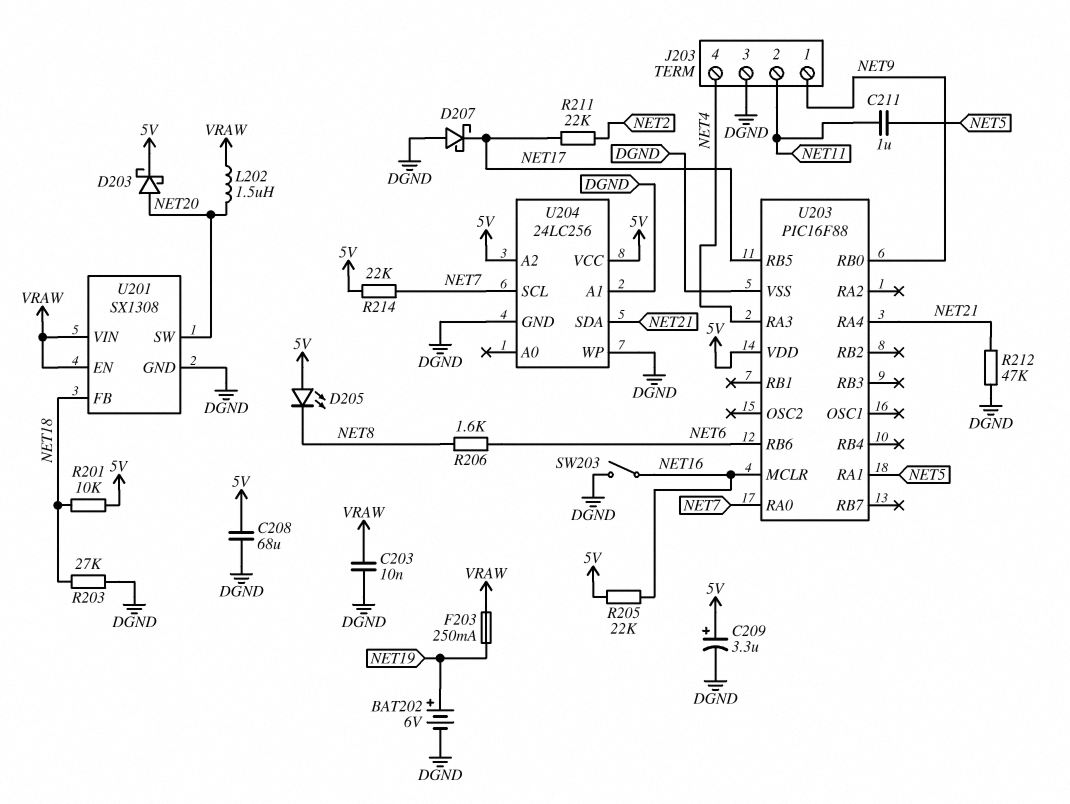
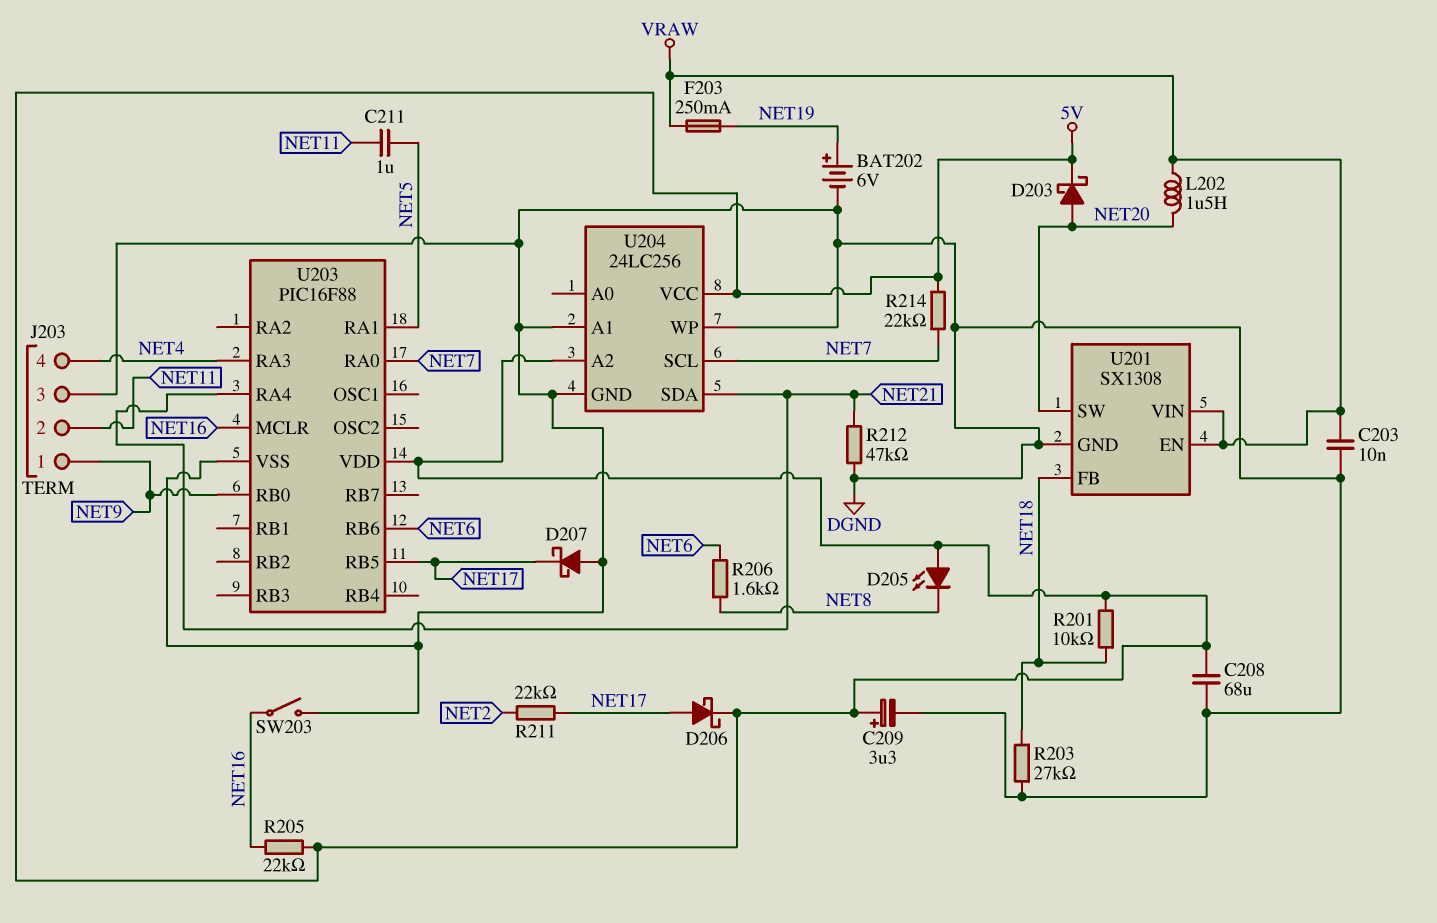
D206: none -> schottky (A NET17, K 5V)

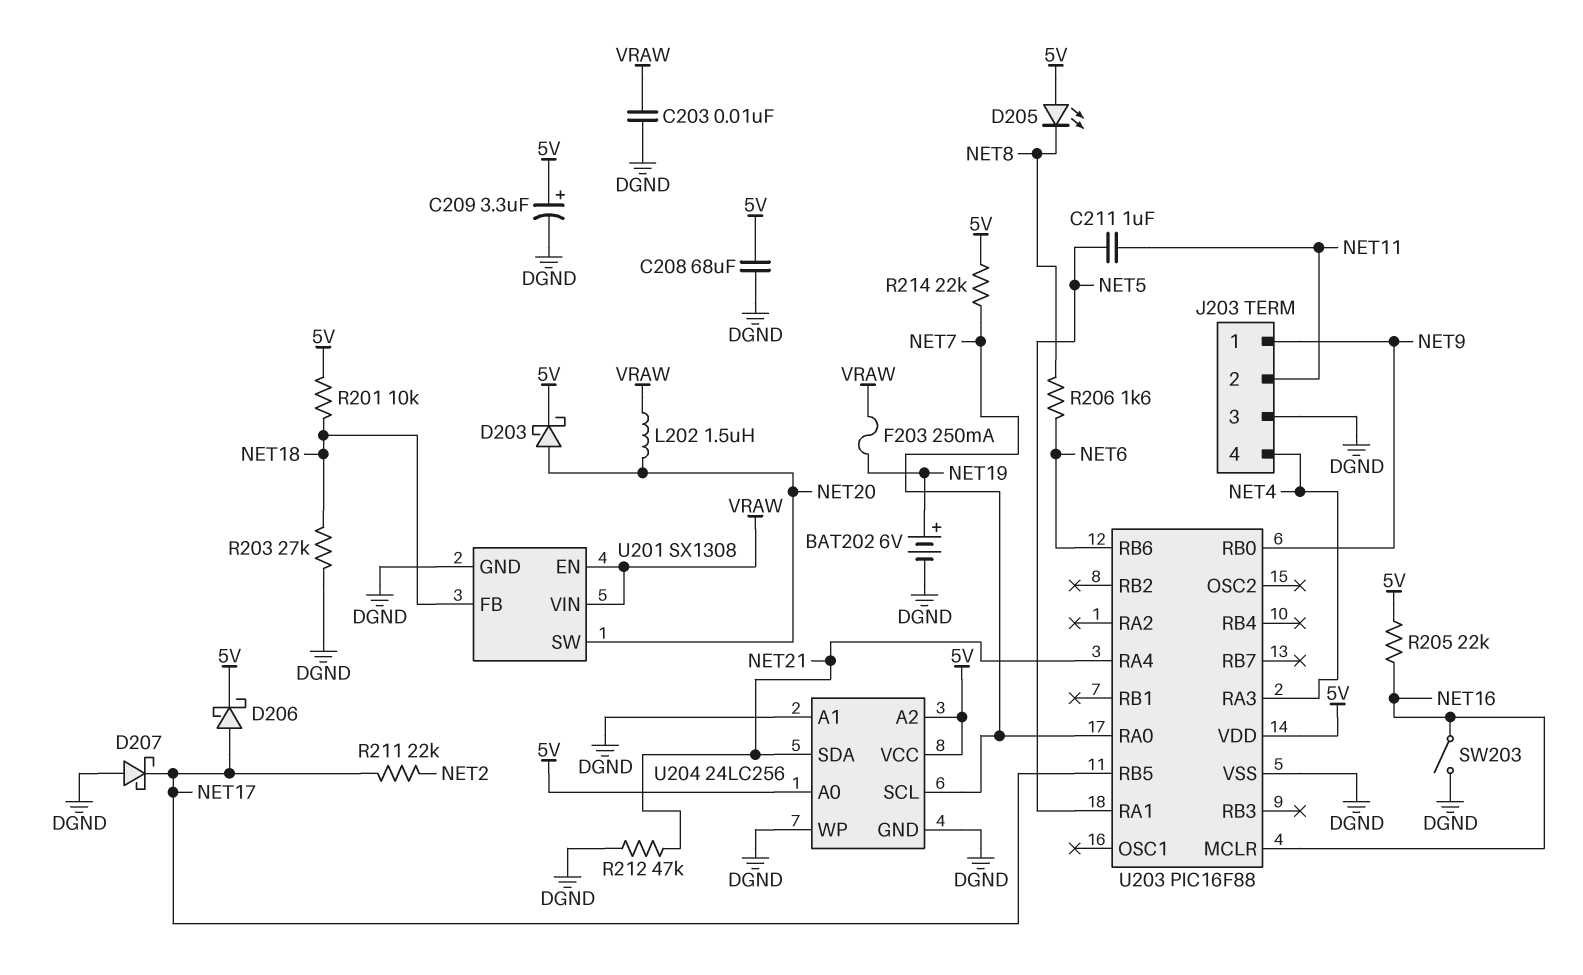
U204 pin A0: none -> 5V

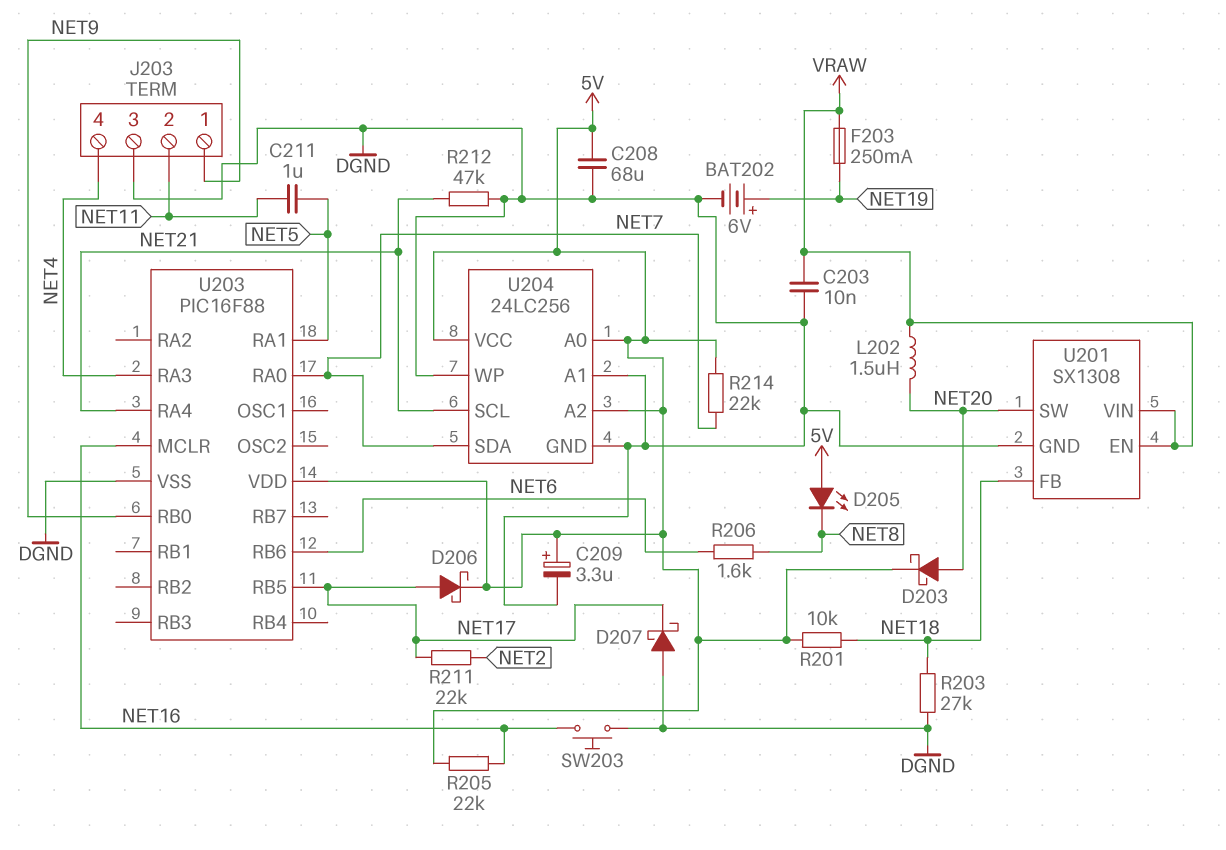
SW203: switch (DGND, NET16) -> button (DGND, NET16)
U204 pin SCL: NET7 -> NET21
U204 pin SDA: NET21 -> NET7

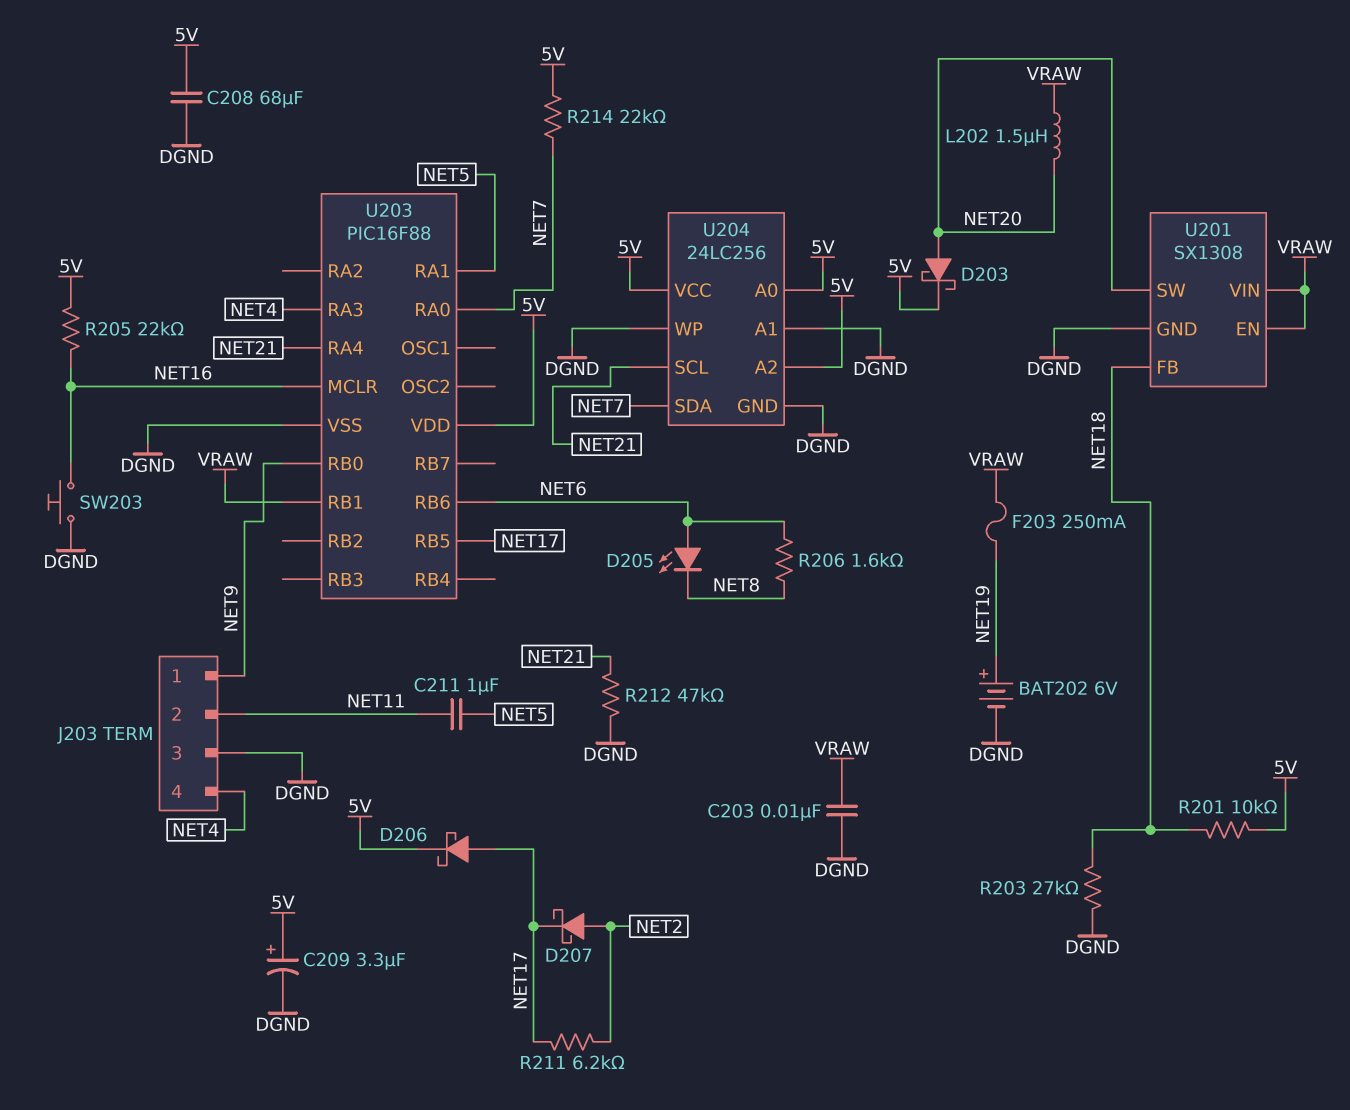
D205: LED (A 5V, K NET8) -> LED (A NET6, K NET8)
D207: schottky (A DGND, K NET17) -> schottky (A NET2, K NET17)
R211: 22k (NET2, NET17) -> 6.2k (NET2, NET17)
U203 pin RB1: none -> VRAW

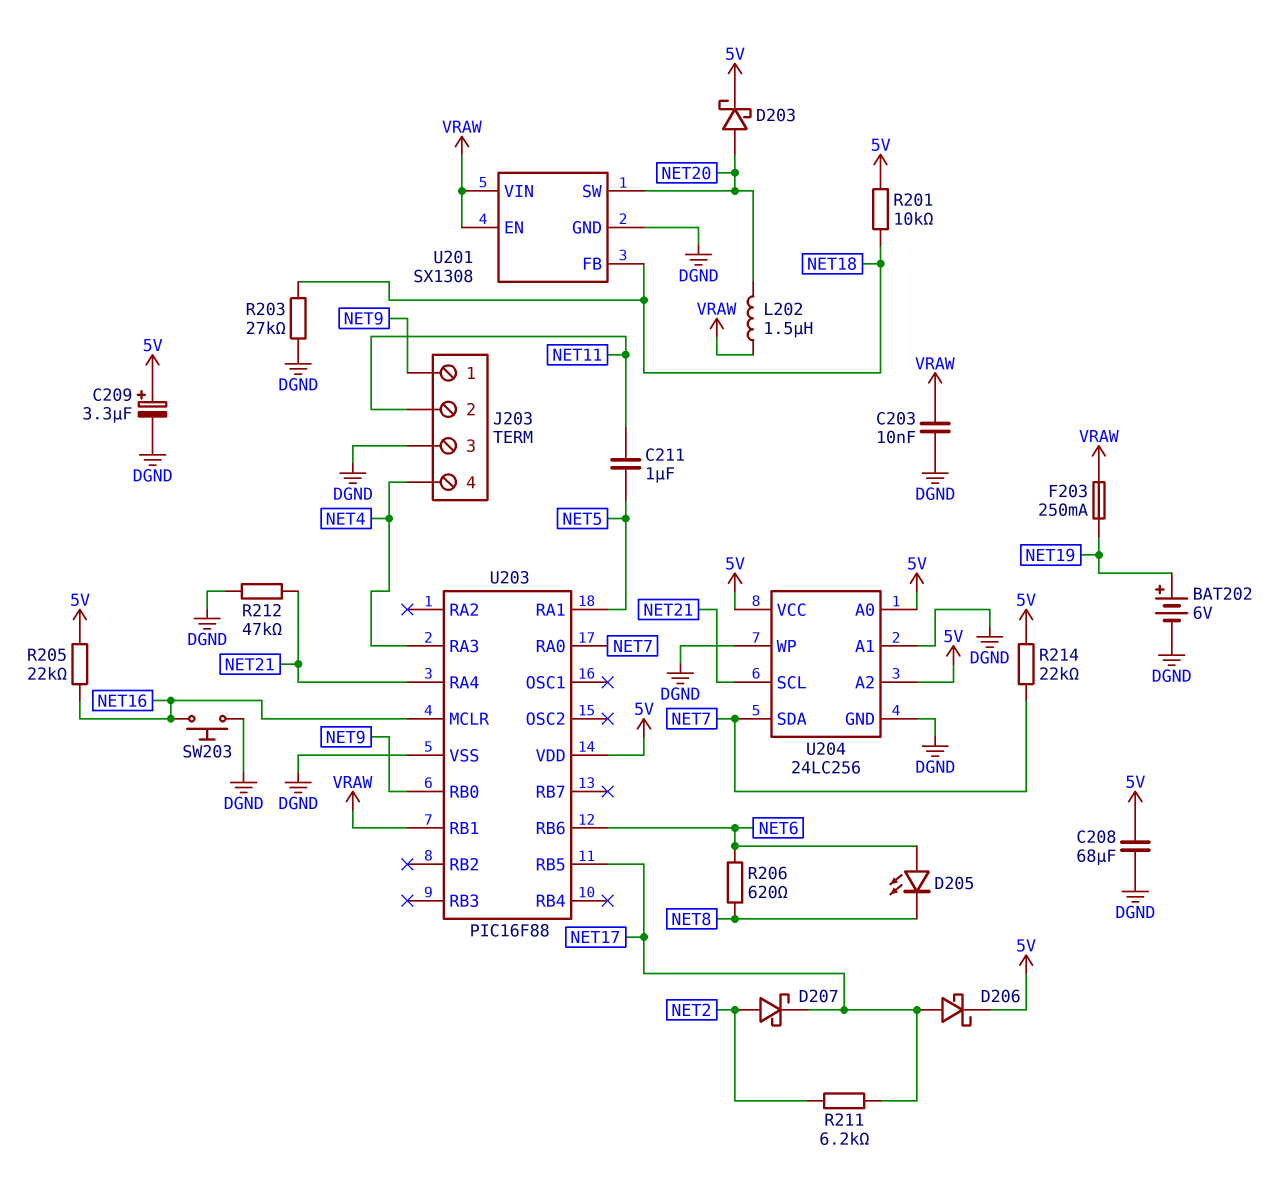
R206: 1.6k (NET6, NET8) -> 620 (NET6, NET8)

